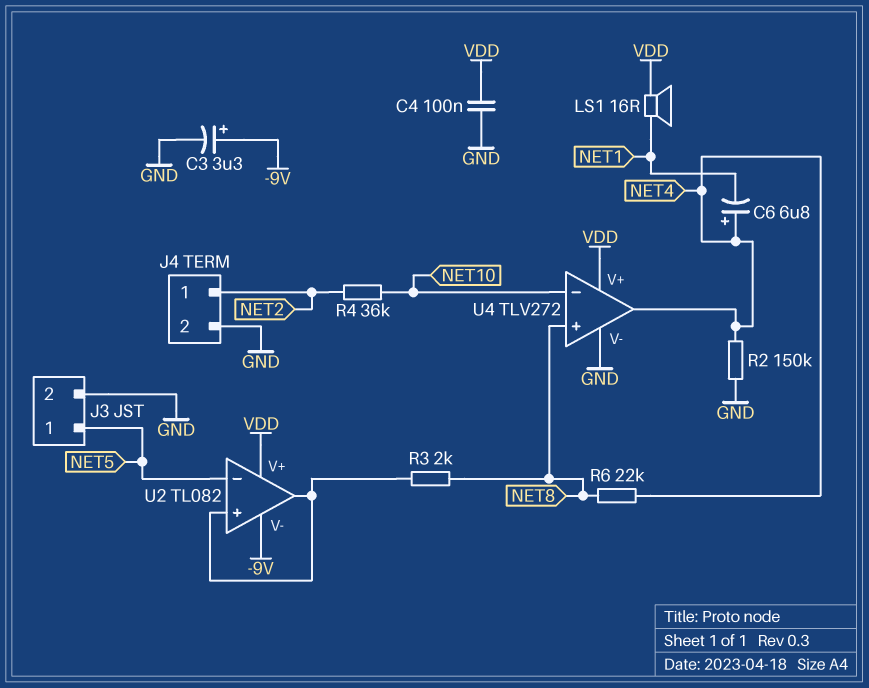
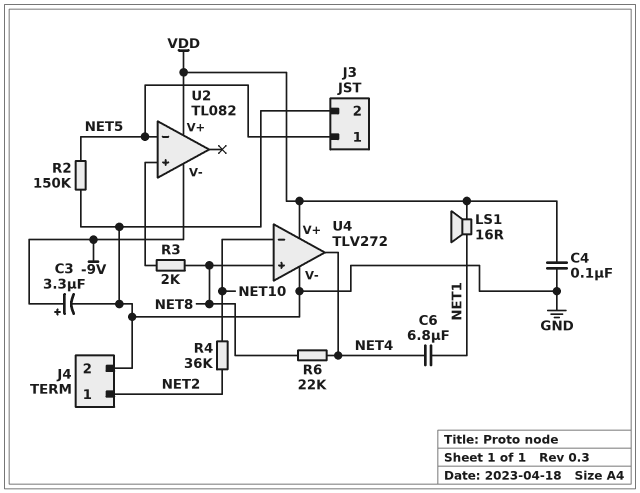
C6: 6.8uF (plus NET4, minus NET1) -> 6.8uF (NET1, NET4)
R2: 150k (GND, NET4) -> 150k (GND, NET5)
U2 pin out: U2/in+ -> none

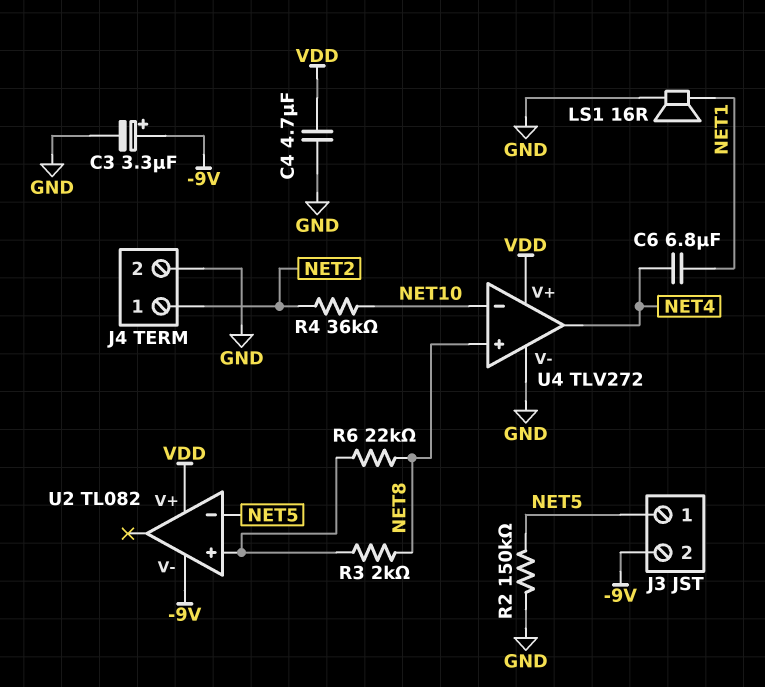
C4: 100nF (GND, VDD) -> 4.7uF (GND, VDD)
J3 pin 2: GND -> -9V
LS1: speaker 16R (NET1, VDD) -> speaker 16R (GND, NET1)
R6: 22k (NET4, NET8) -> 22k (NET8, U2/in+)

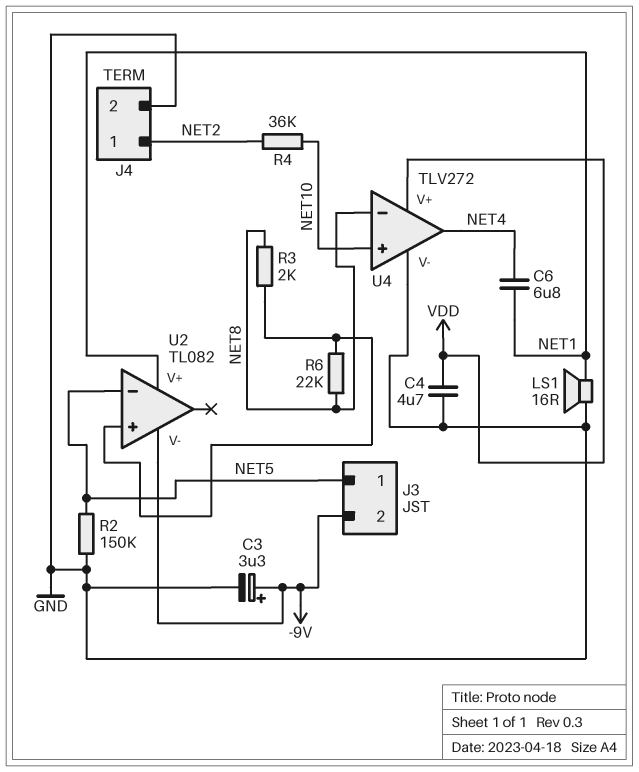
U2 pin V+: VDD -> NET1
U4 pin in+: NET8 -> NET10
U4 pin in-: NET10 -> NET8

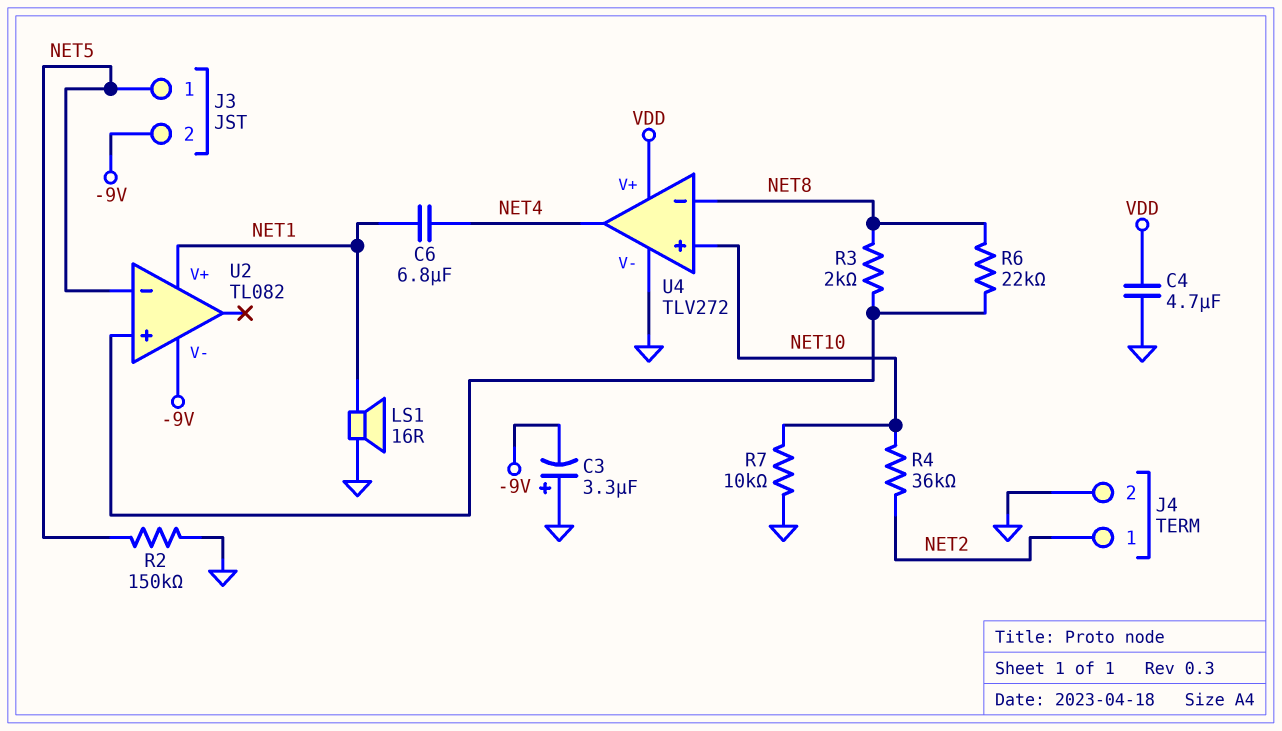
C3: 3.3uF (plus -9V, minus GND) -> 3.3uF (plus GND, minus -9V)
R7: none -> 10k (GND, NET10)

